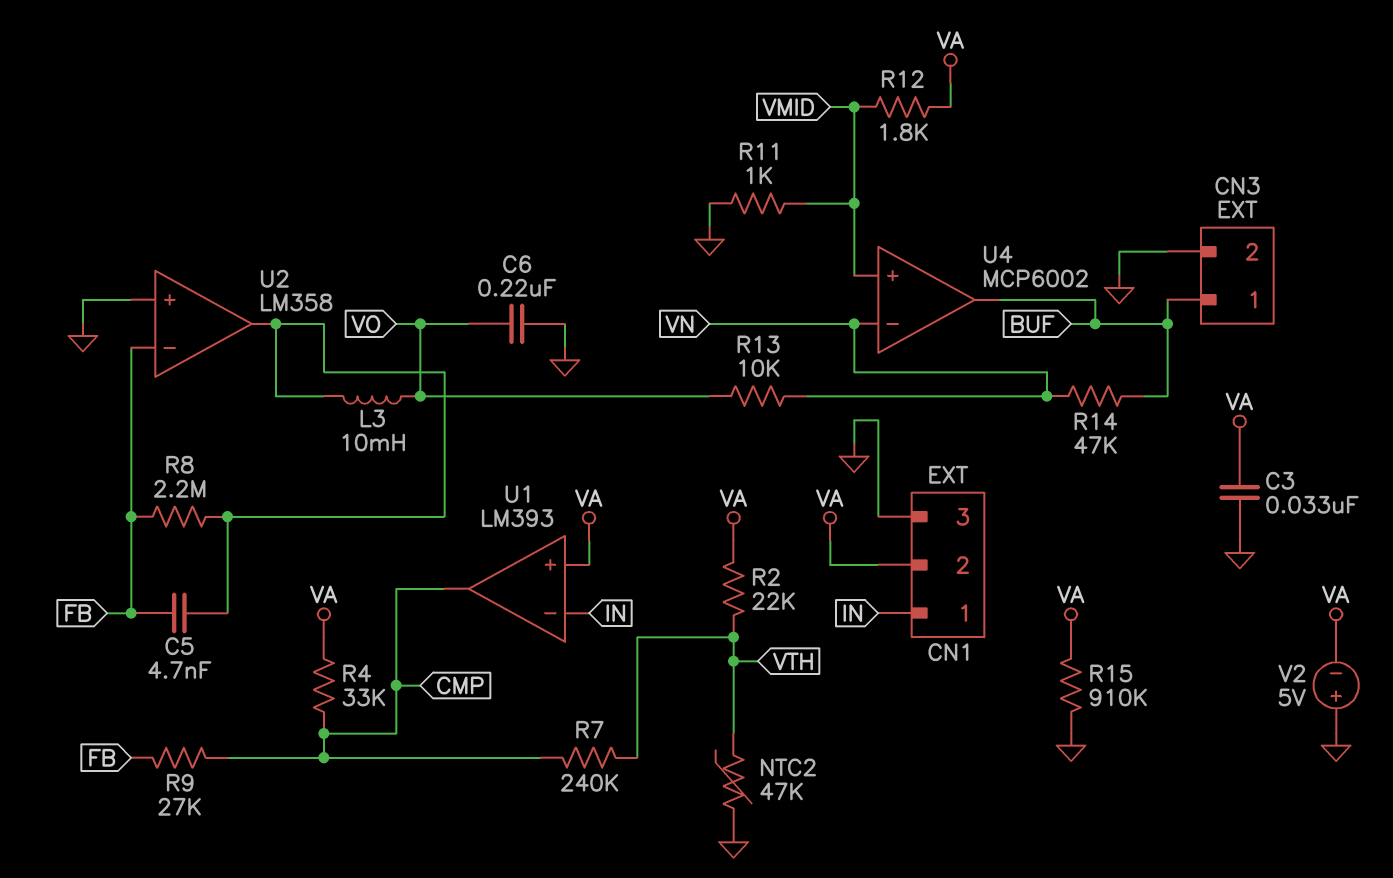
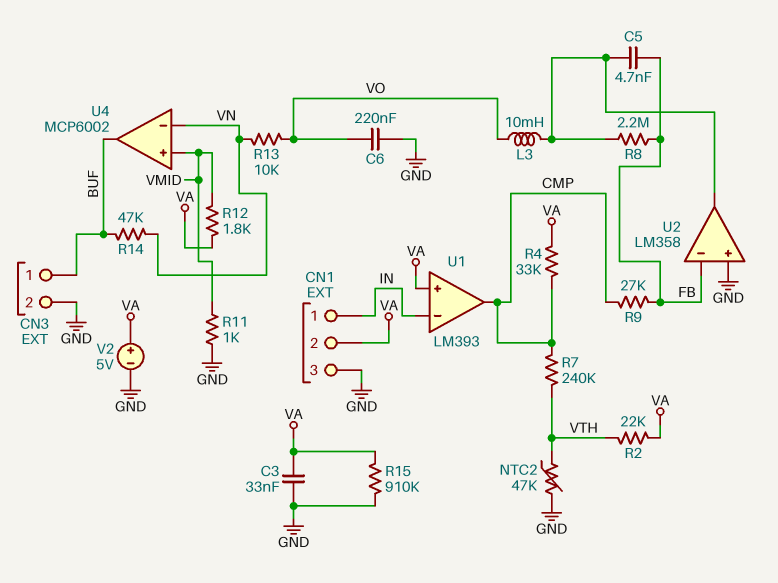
V2: 5V (plus GND, minus VA) -> 5V (plus VA, minus GND)

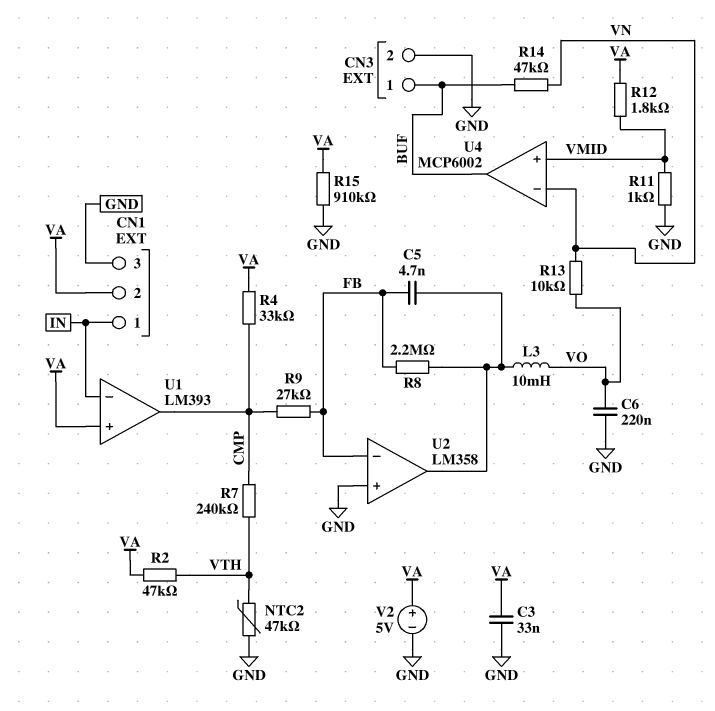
R2: 22k (VA, VTH) -> 47k (VA, VTH)

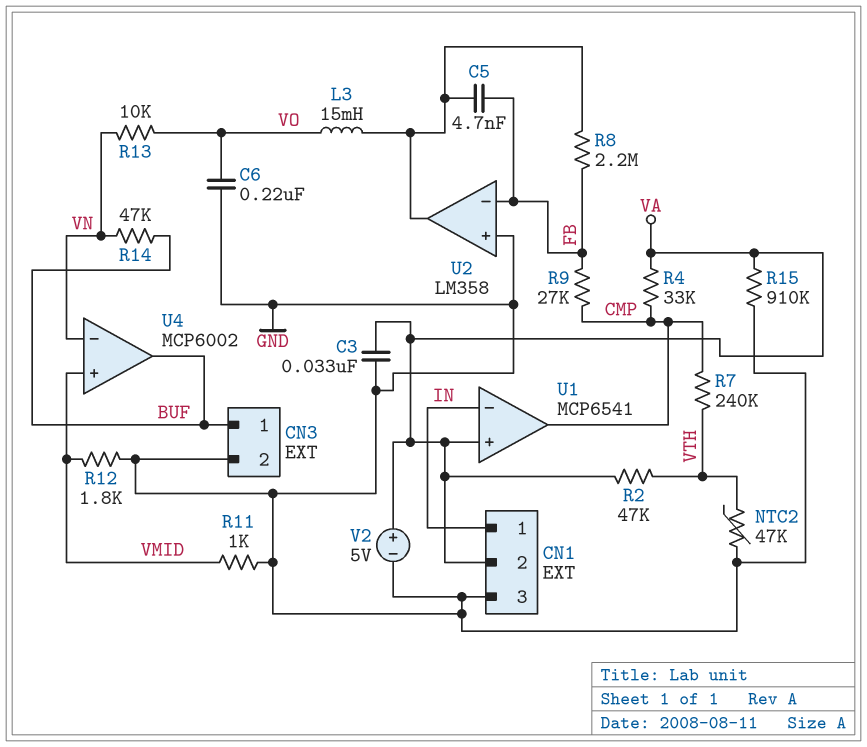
L3: 10mH (U2/out, VO) -> 15mH (U2/out, VO)
R12: 1.8k (VA, VMID) -> 1.8k (GND, VMID)
U1: LM393 -> MCP6541

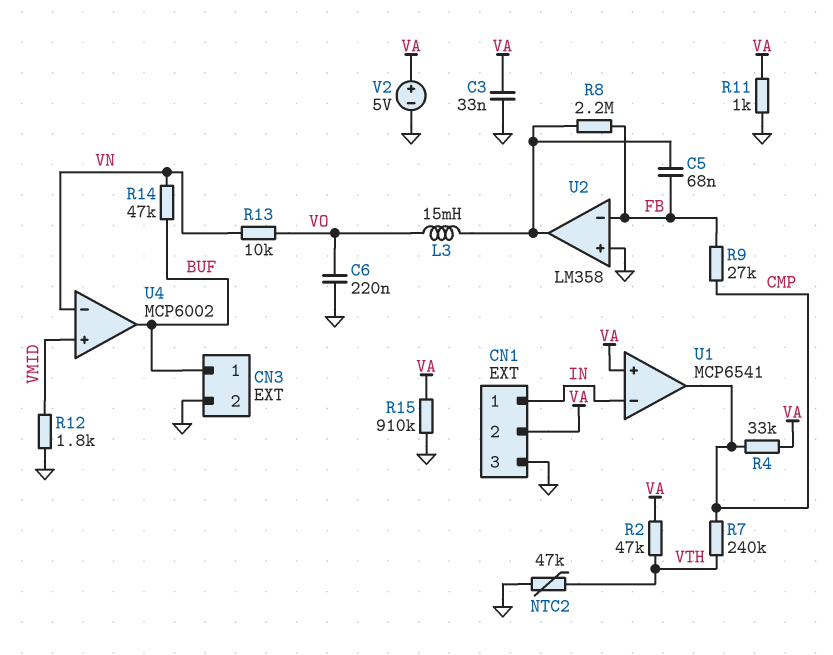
C5: 4.7nF (FB, U2/out) -> 68nF (FB, U2/out)
R11: 1k (GND, VMID) -> 1k (GND, VA)

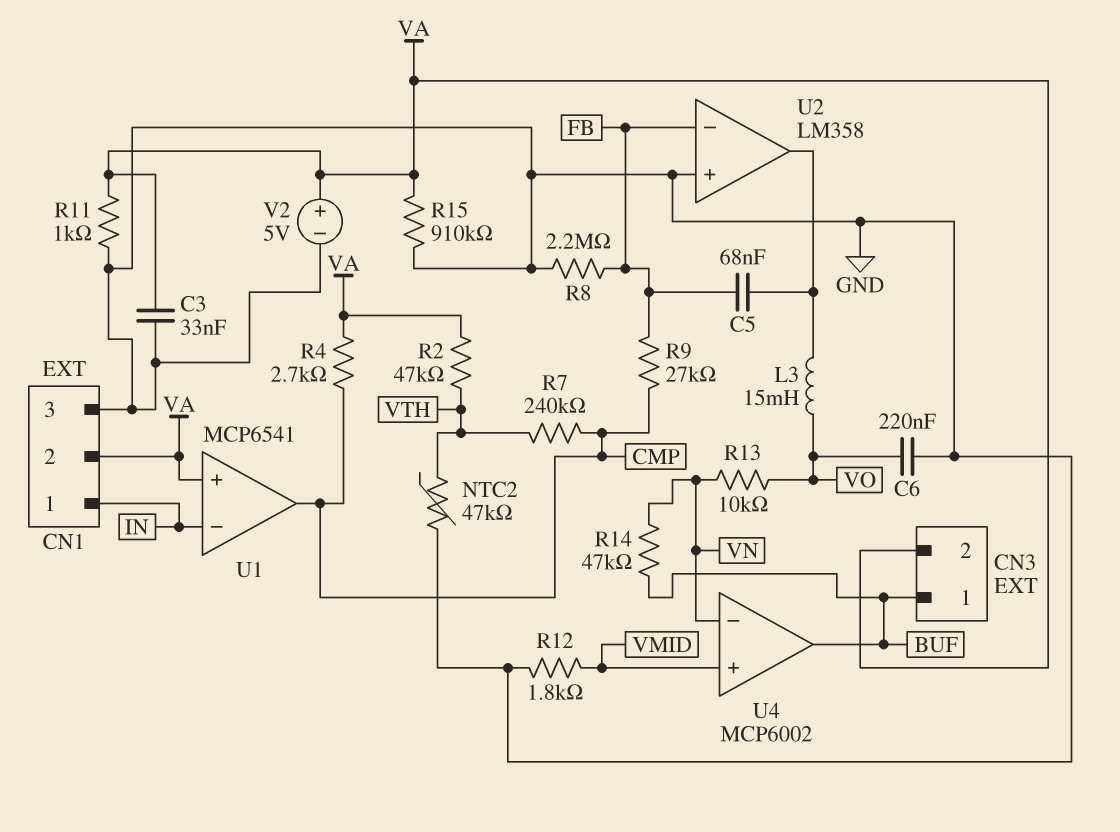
CN3 pin 2: GND -> VA
R4: 33k (CMP, VA) -> 2.7k (CMP, VA)
R8: 2.2M (FB, U2/out) -> 2.2M (FB, GND)

